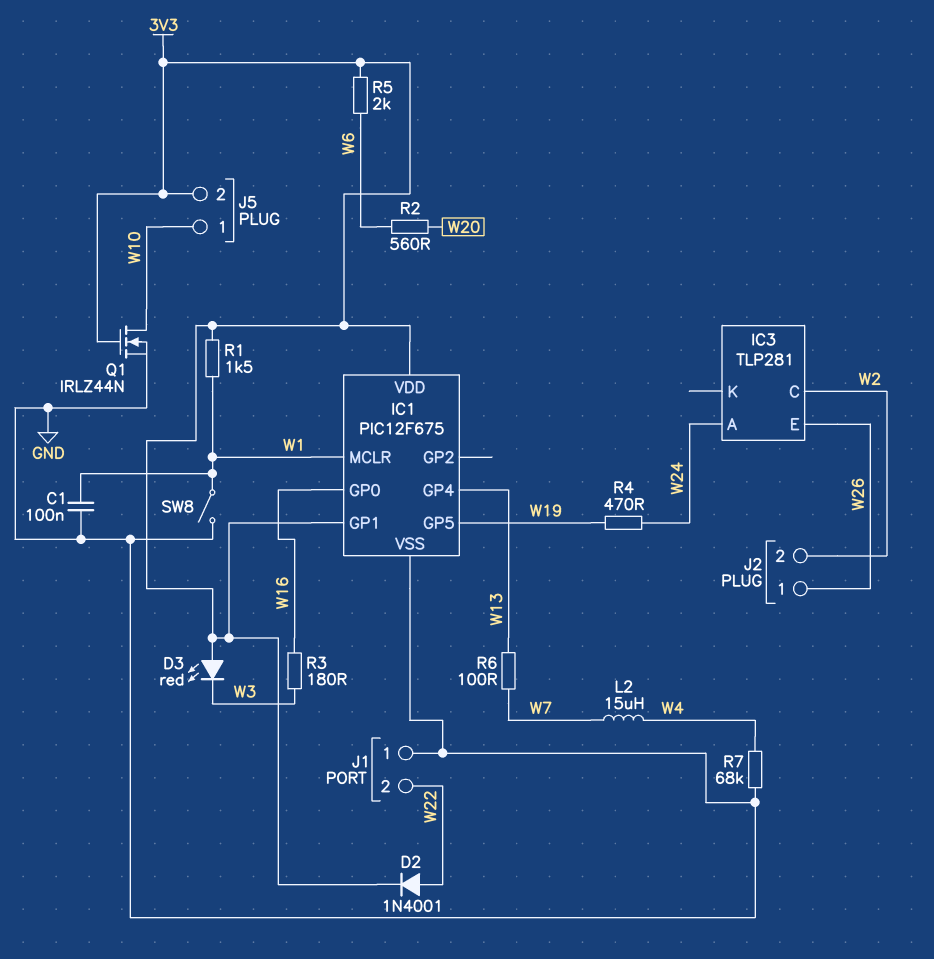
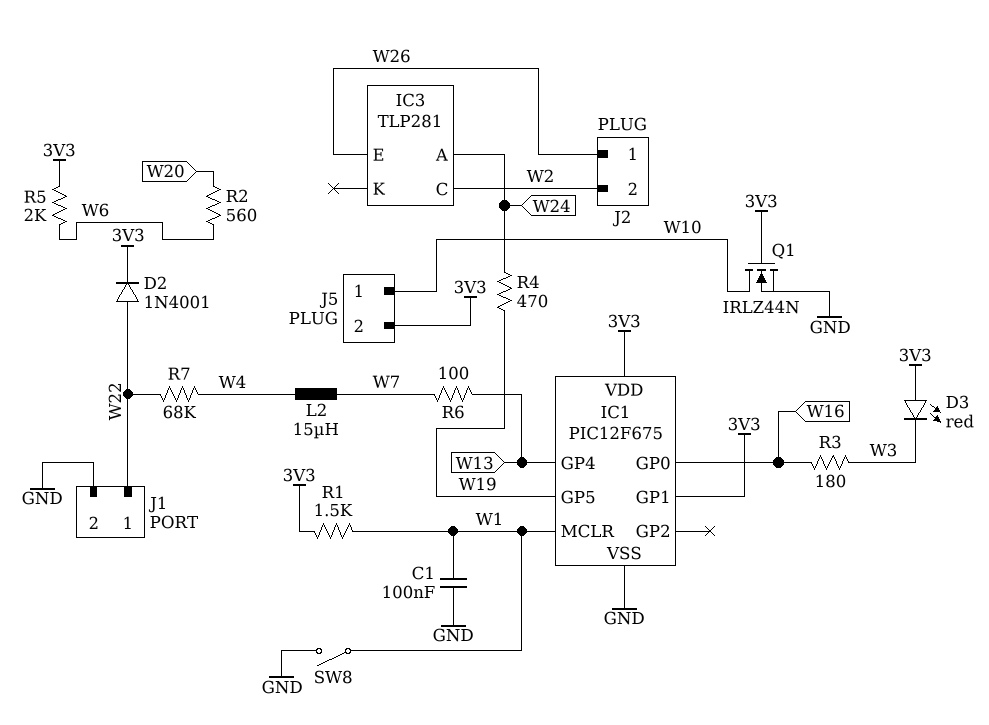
J1 pin 1: GND -> W22
J1 pin 2: W22 -> GND
R7: 68k (GND, W4) -> 68k (W4, W22)

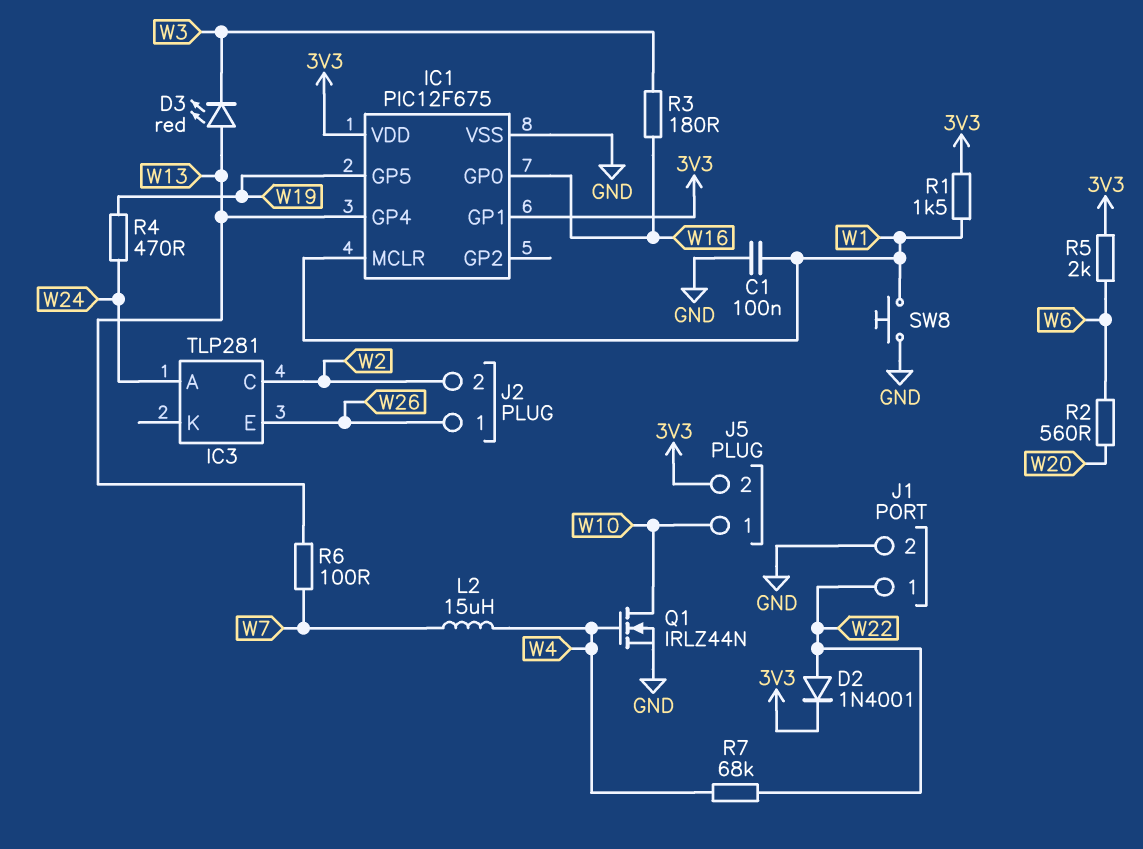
D3: LED red (A 3V3, K W3) -> LED red (A W13, K W3)
Q1: NMOS IRLZ44N (G 3V3, D W10, S GND) -> NMOS IRLZ44N (G W4, D W10, S GND)
SW8: switch (GND, W1) -> button (GND, W1)

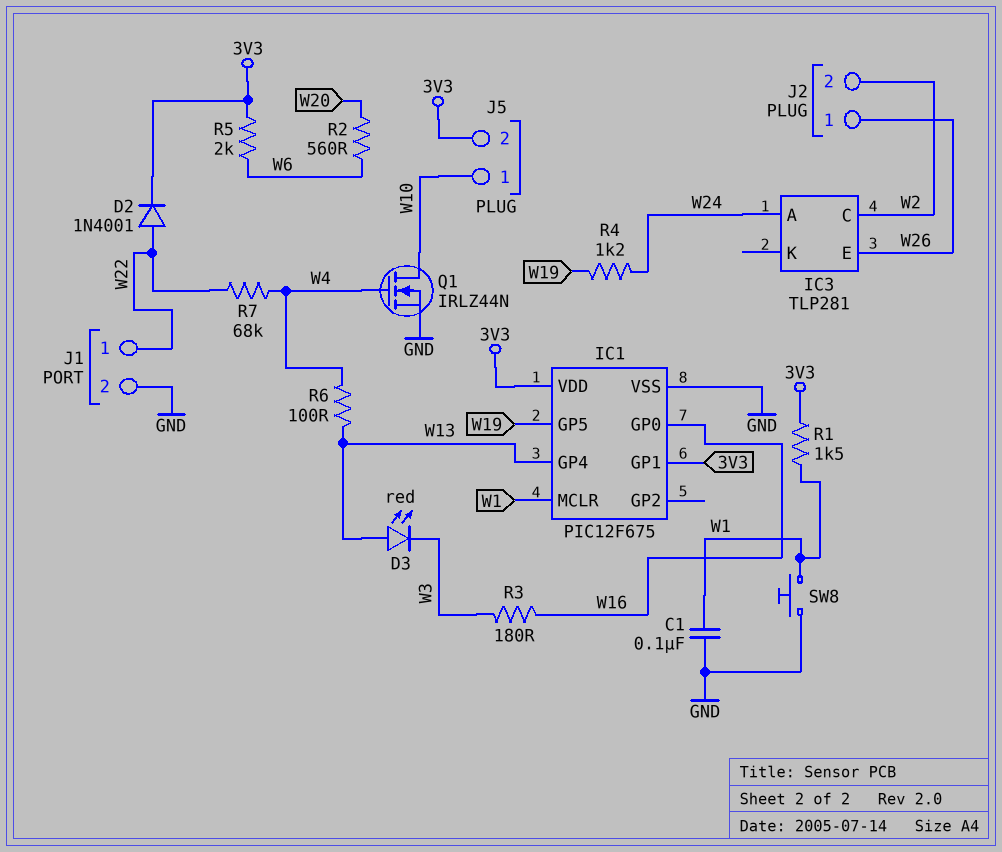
L2: 15uH (W4, W7) -> none
R4: 470 (W19, W24) -> 1.2k (W19, W24)
R6: 100 (W7, W13) -> 100 (W4, W13)

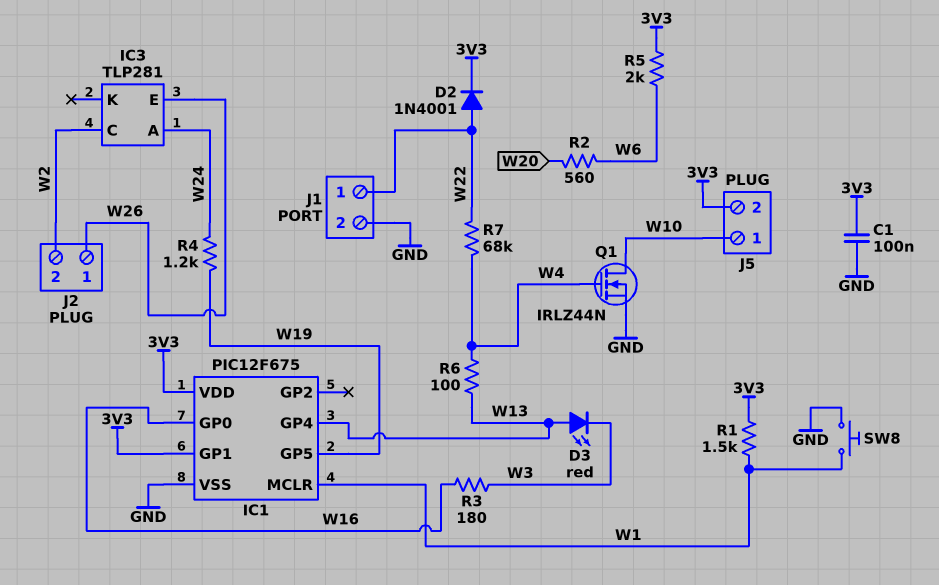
C1: 100nF (GND, W1) -> 100nF (3V3, GND)

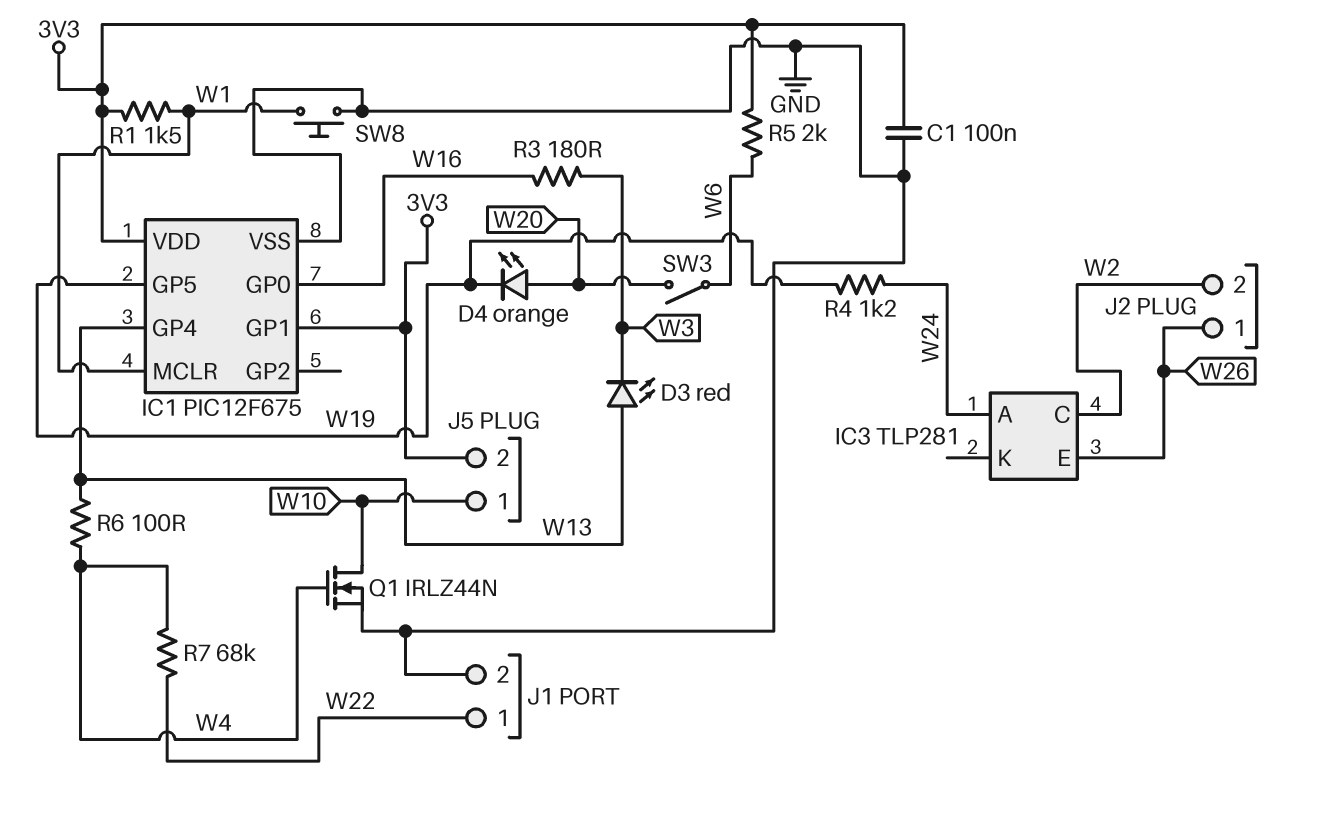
D2: diode 1N4001 (A W22, K 3V3) -> none
D4: none -> LED orange (A W20, K W19)
R2: 560 (W6, W20) -> none
SW3: none -> switch (W6, W20)

